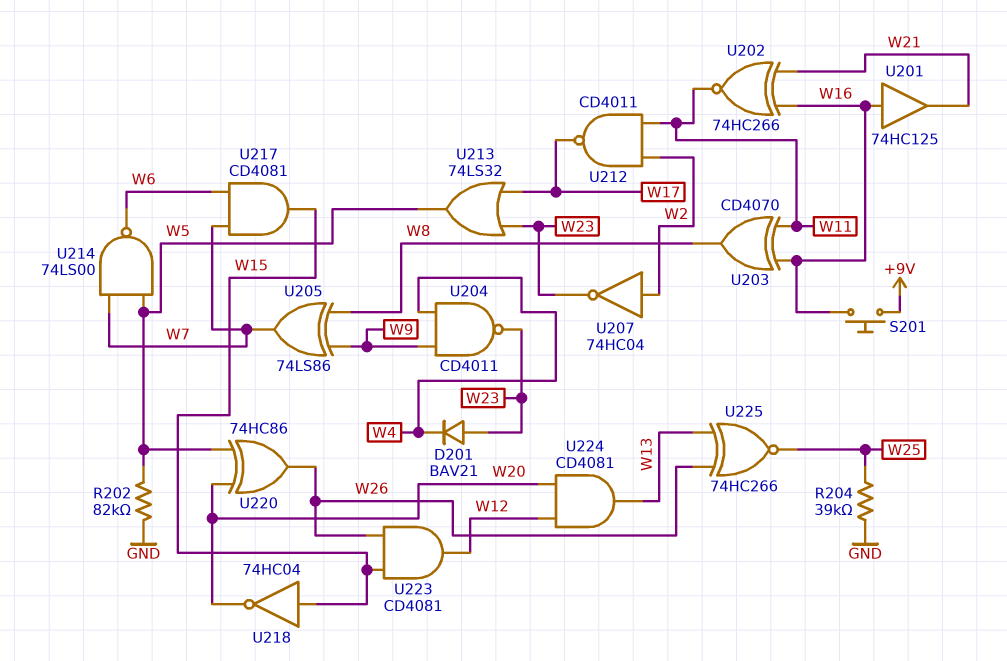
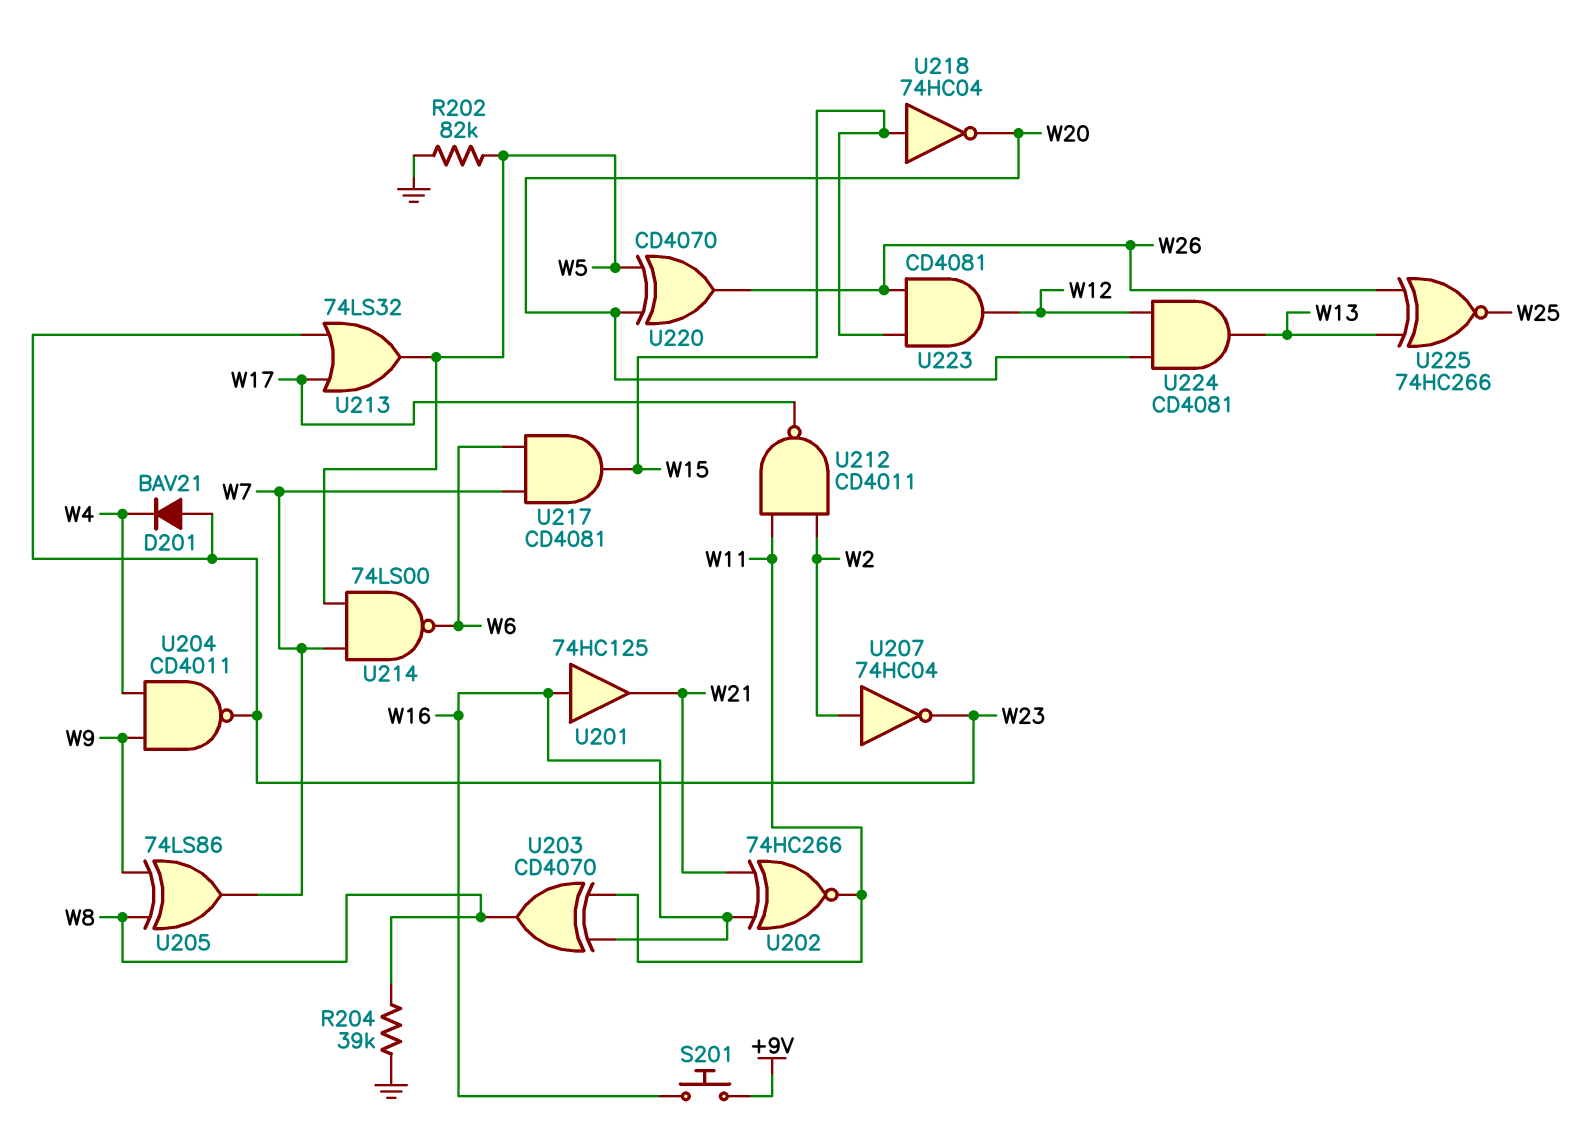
R204: 39k (GND, W25) -> 39k (GND, W8)
U220: XOR 74HC86 (in W5, in W20, out W26) -> XOR CD4070 (in W5, in W20, out W26)

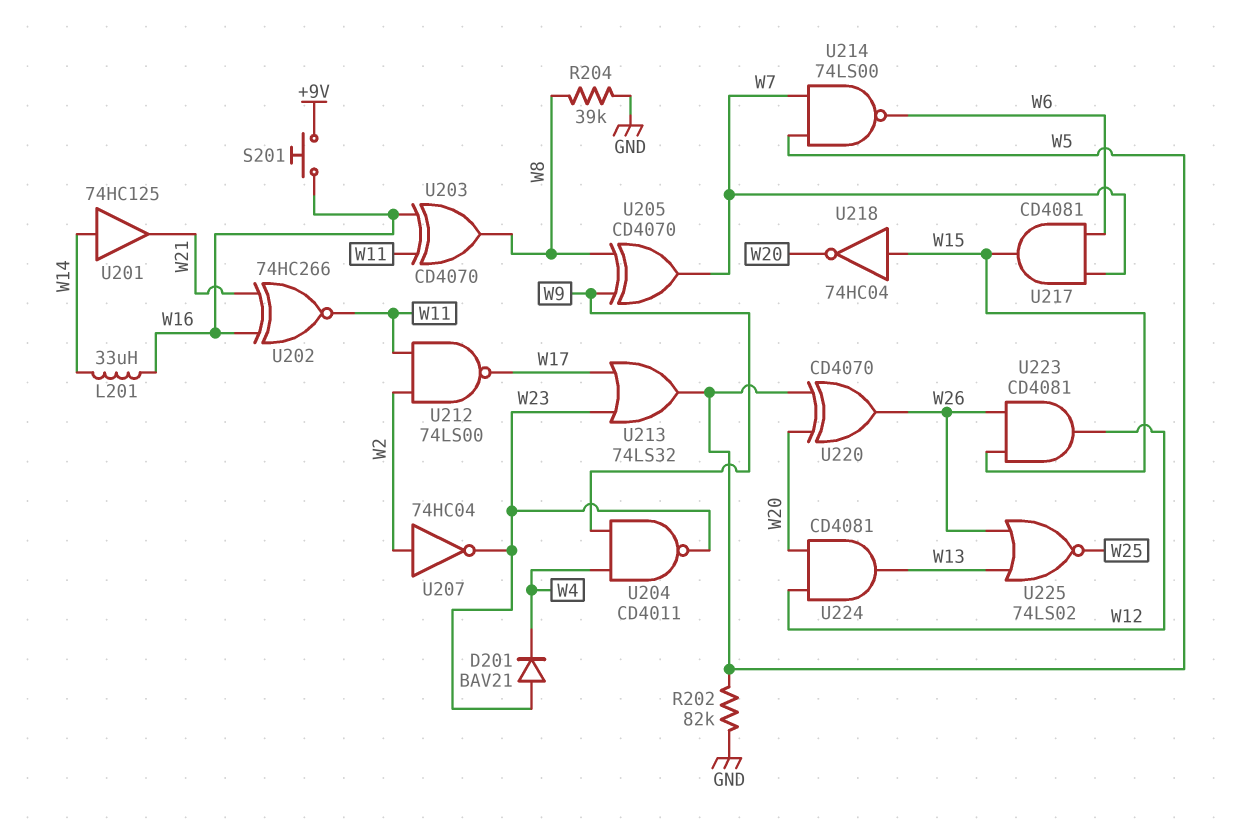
L201: none -> 33uH (W14, W16)
U201: buffer 74HC125 (in W16, out W21) -> buffer 74HC125 (in W14, out W21)
U205: XOR 74LS86 (in W8, in W9, out W7) -> XOR CD4070 (in W8, in W9, out W7)
U212: NAND CD4011 (in W2, in W11, out W17) -> NAND 74LS00 (in W2, in W11, out W17)
U225: XNOR 74HC266 (in W13, in W26, out W25) -> NOR 74LS02 (in W13, in W26, out W25)

